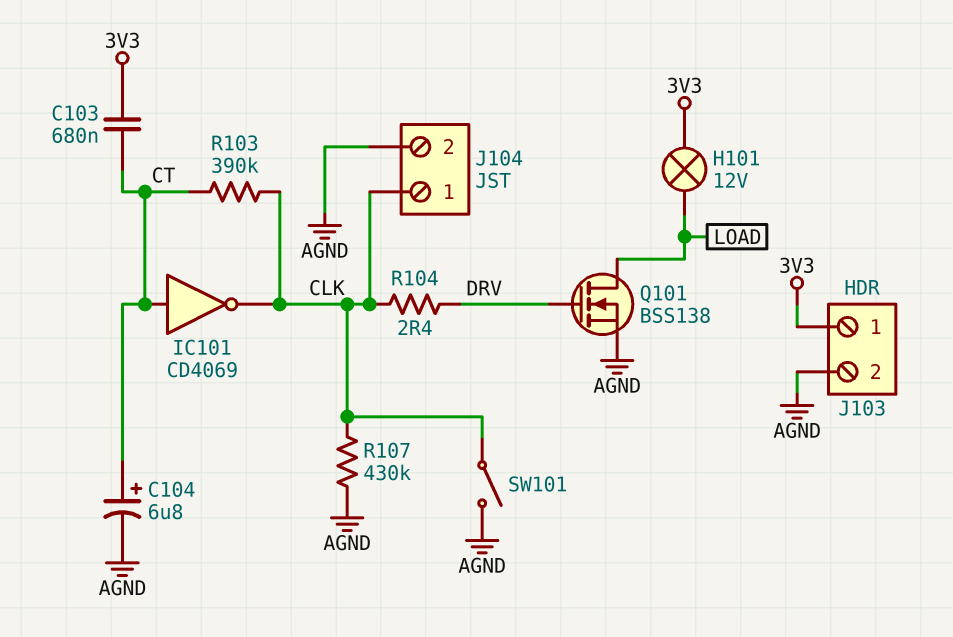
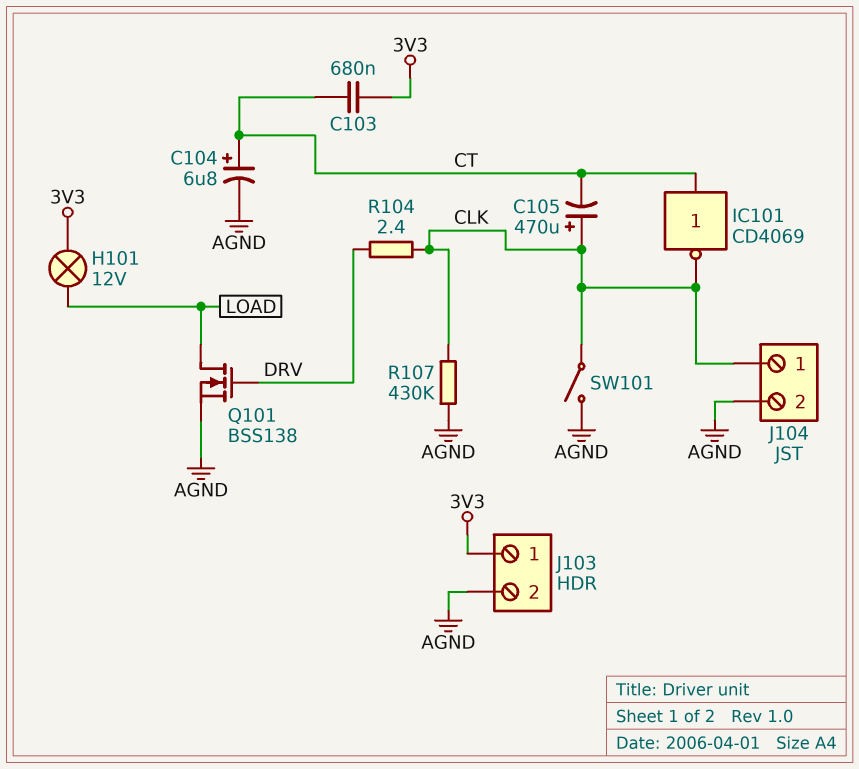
C105: none -> 470uF (plus CLK, minus CT)
R103: 390k (CLK, CT) -> none

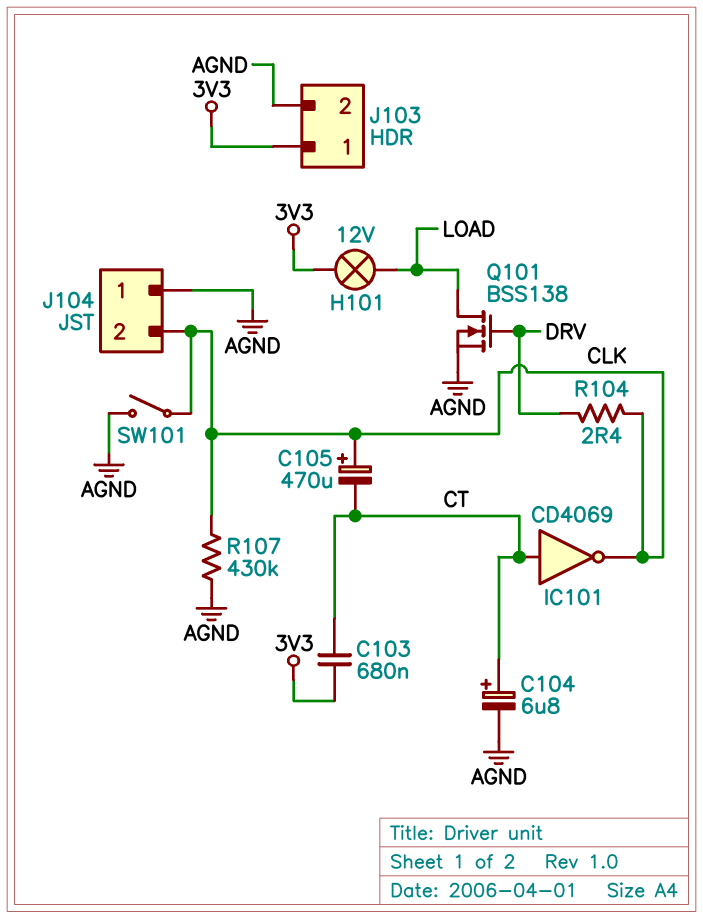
J104 pin 1: CLK -> AGND
J104 pin 2: AGND -> CLK

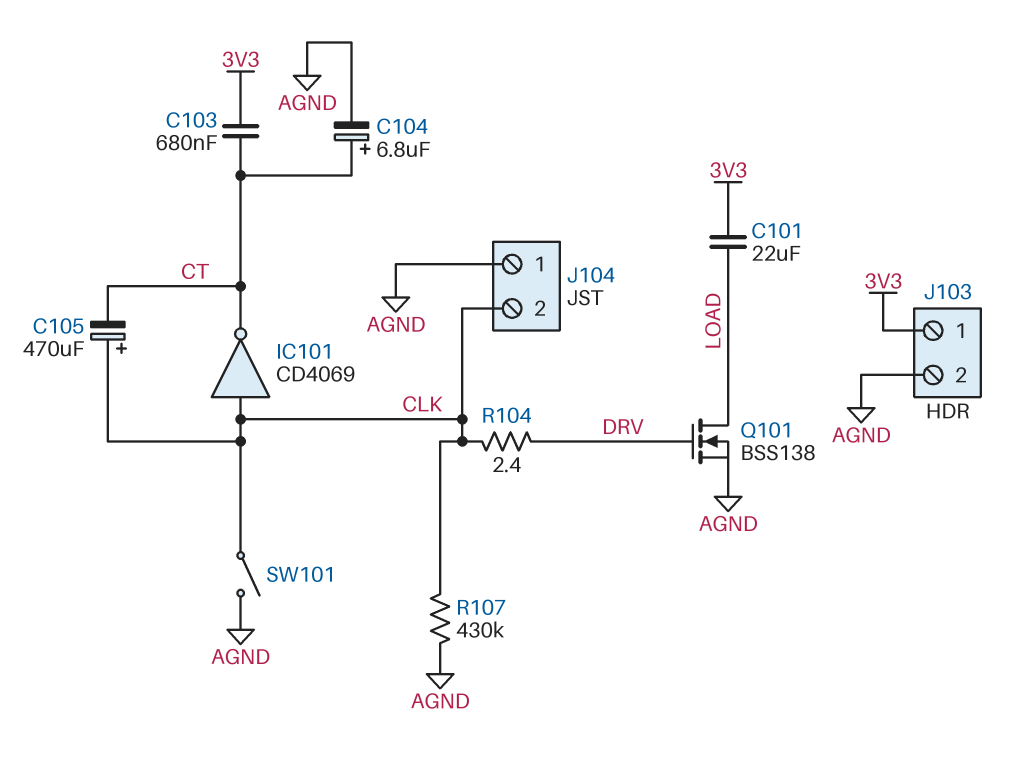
C101: none -> 22uF (3V3, LOAD)
H101: lamp 12V (3V3, LOAD) -> none
IC101: NOT CD4069 (in CT, out CLK) -> NOT CD4069 (in CLK, out CT)

